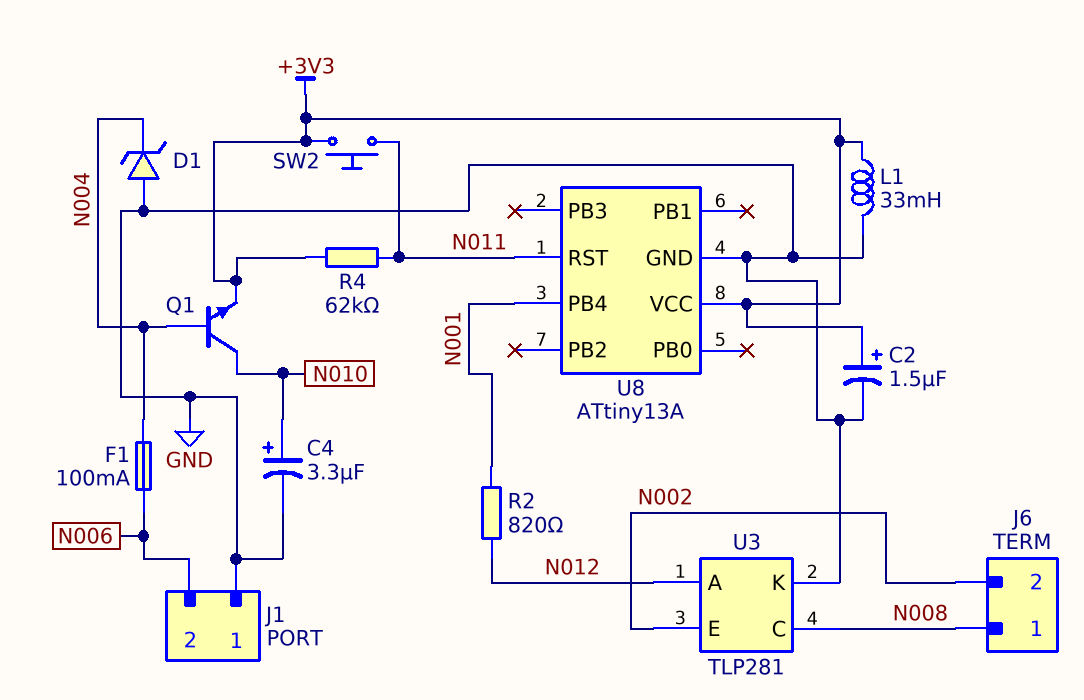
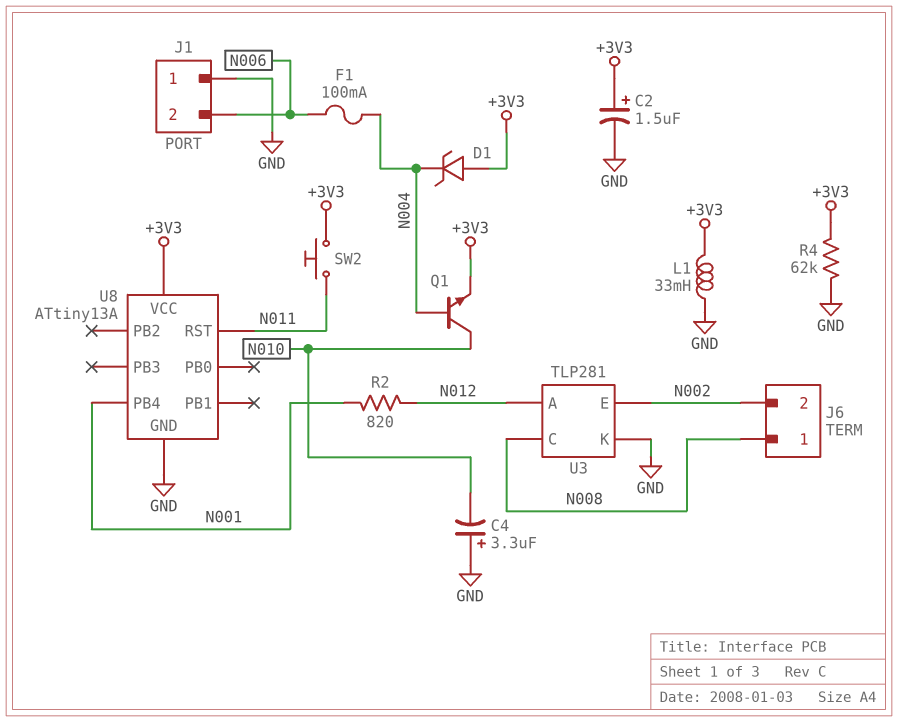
C4: 3.3uF (plus N010, minus GND) -> 3.3uF (plus GND, minus N010)
D1: zener (A GND, K N004) -> zener (A +3V3, K N004)
R4: 62k (+3V3, N011) -> 62k (+3V3, GND)

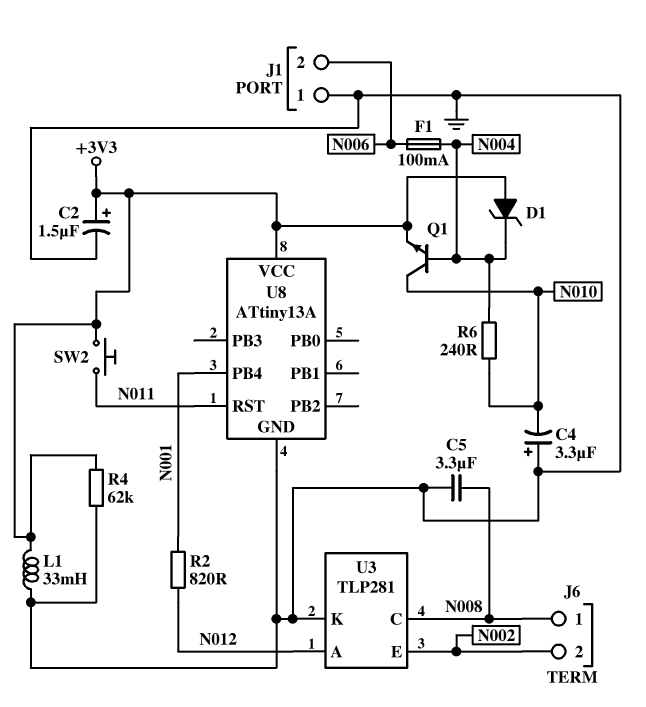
C5: none -> 3.3uF (GND, N008)
R6: none -> 240 (N004, N010)

